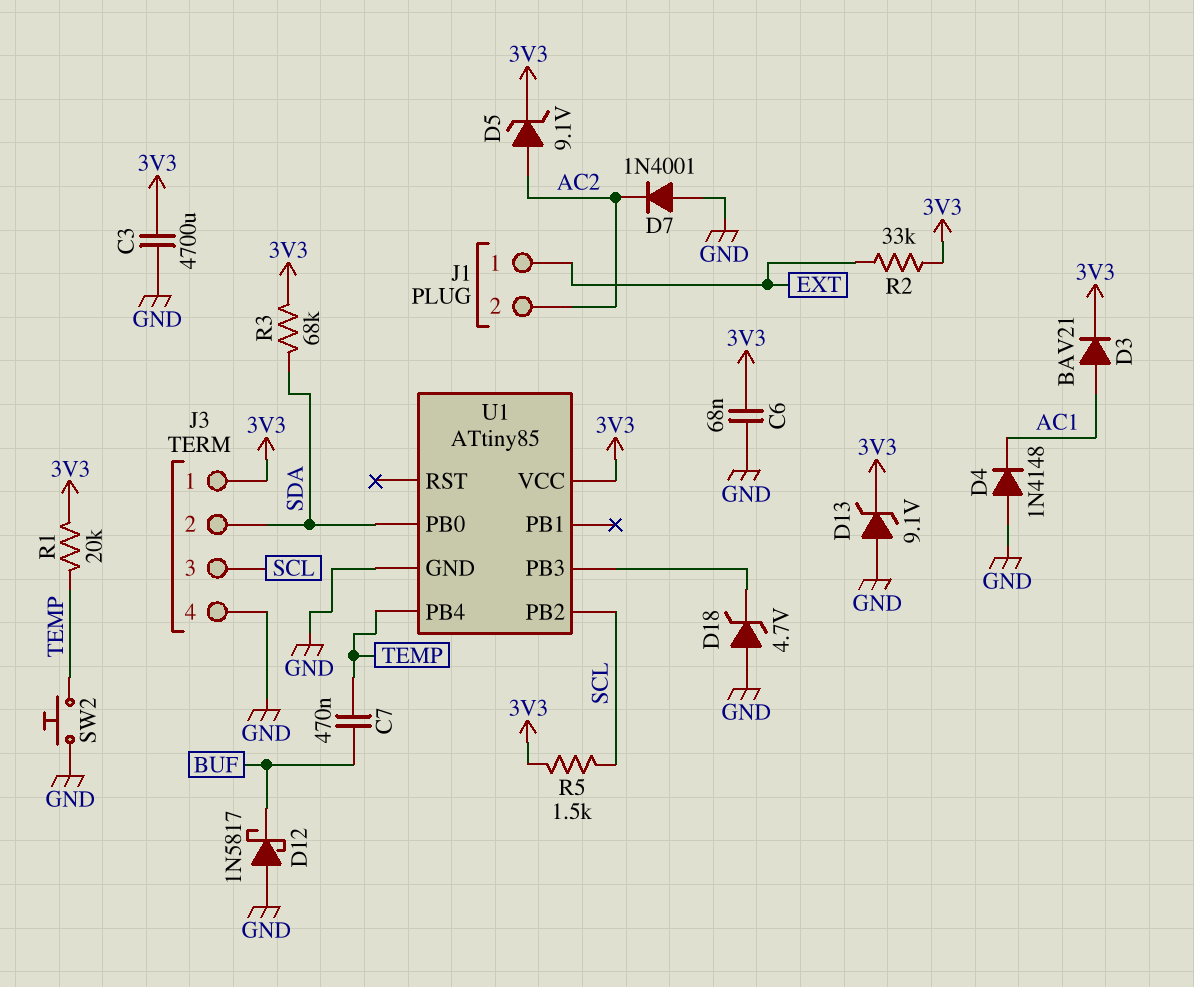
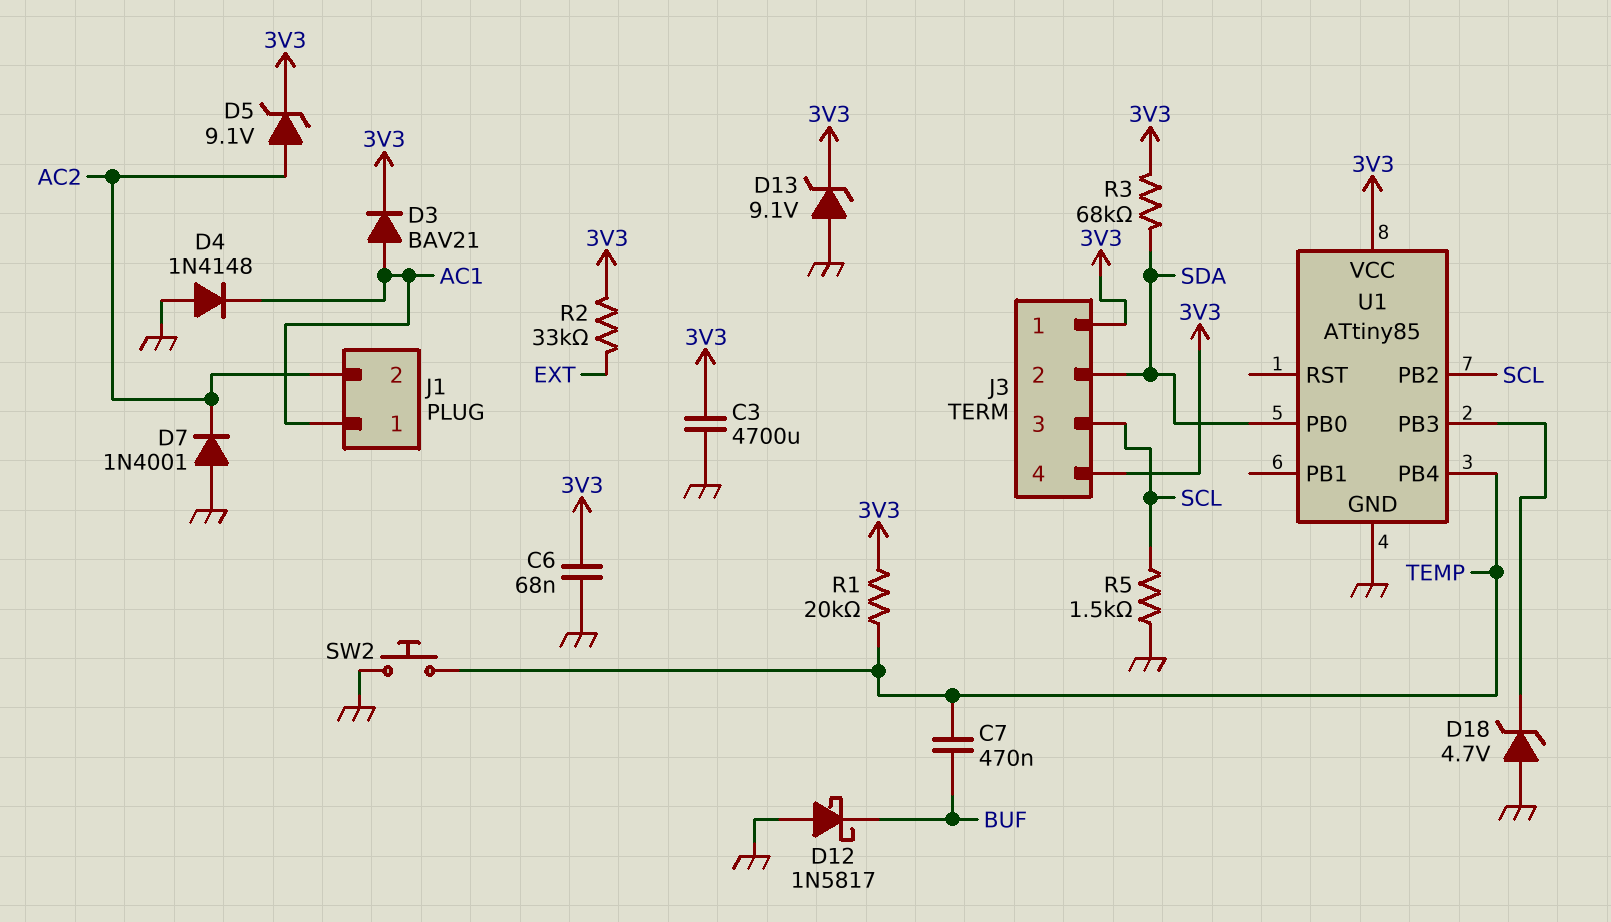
J1 pin 1: EXT -> AC1
J3 pin 4: GND -> 3V3
R5: 1.5k (3V3, SCL) -> 1.5k (GND, SCL)

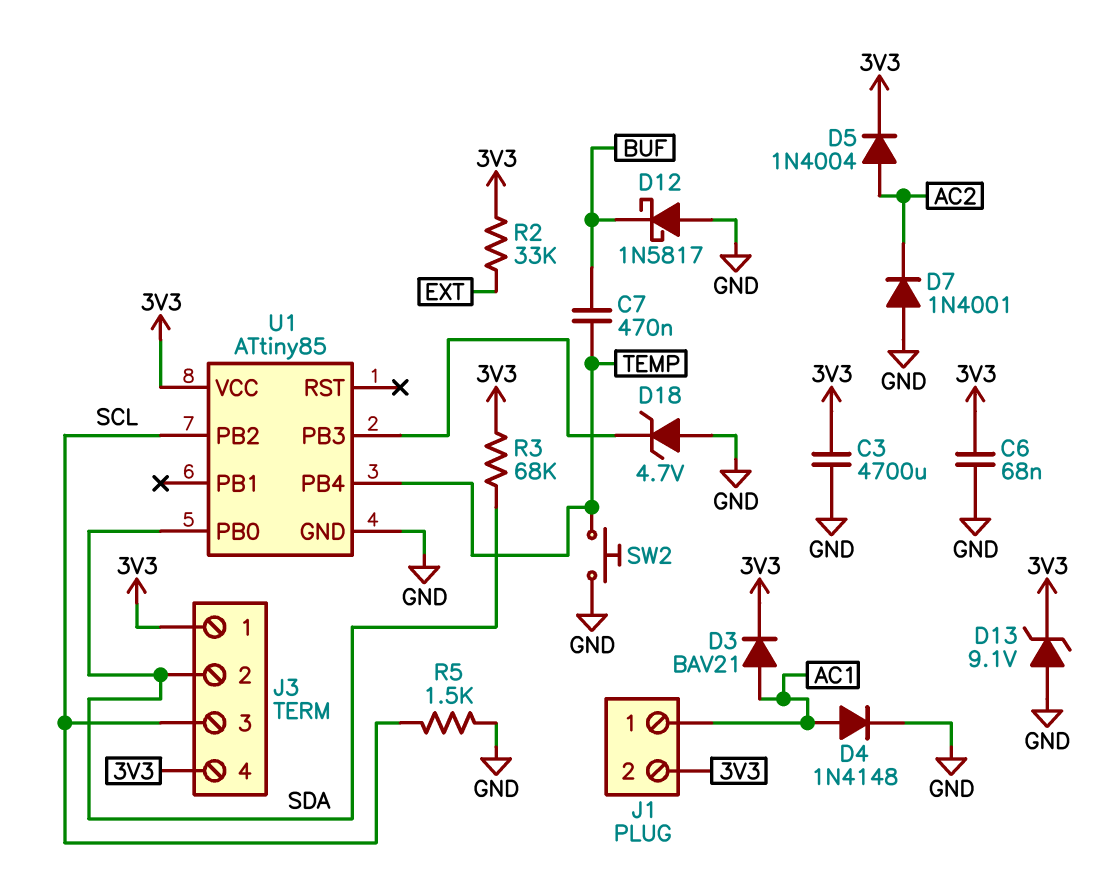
D4: diode 1N4148 (A GND, K AC1) -> diode 1N4148 (A AC1, K GND)
D5: zener 9.1V (A AC2, K 3V3) -> diode 1N4004 (A AC2, K 3V3)
J1 pin 2: AC2 -> 3V3
R1: 20k (3V3, TEMP) -> none

